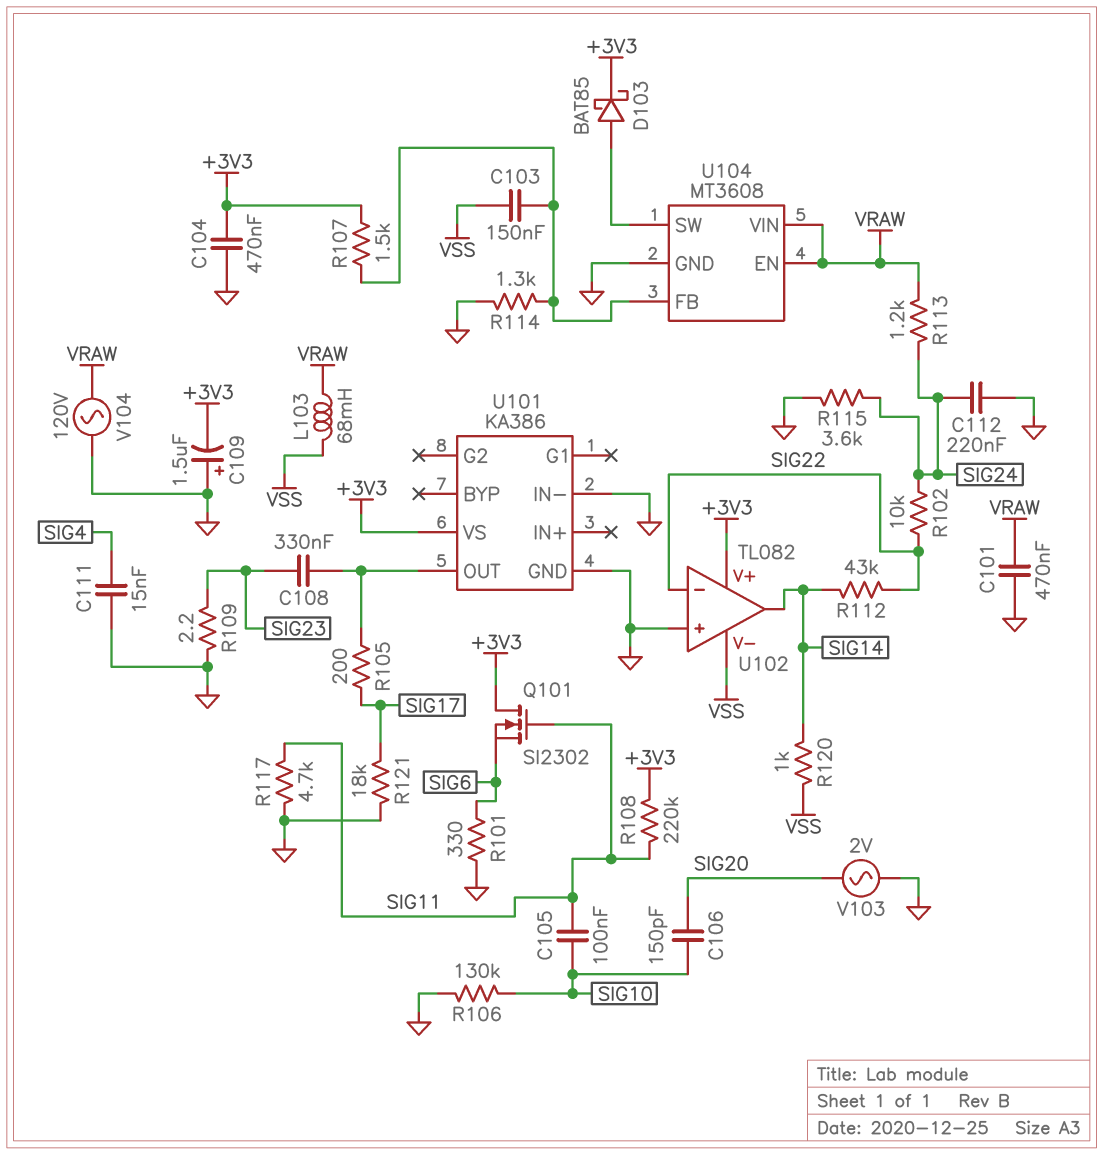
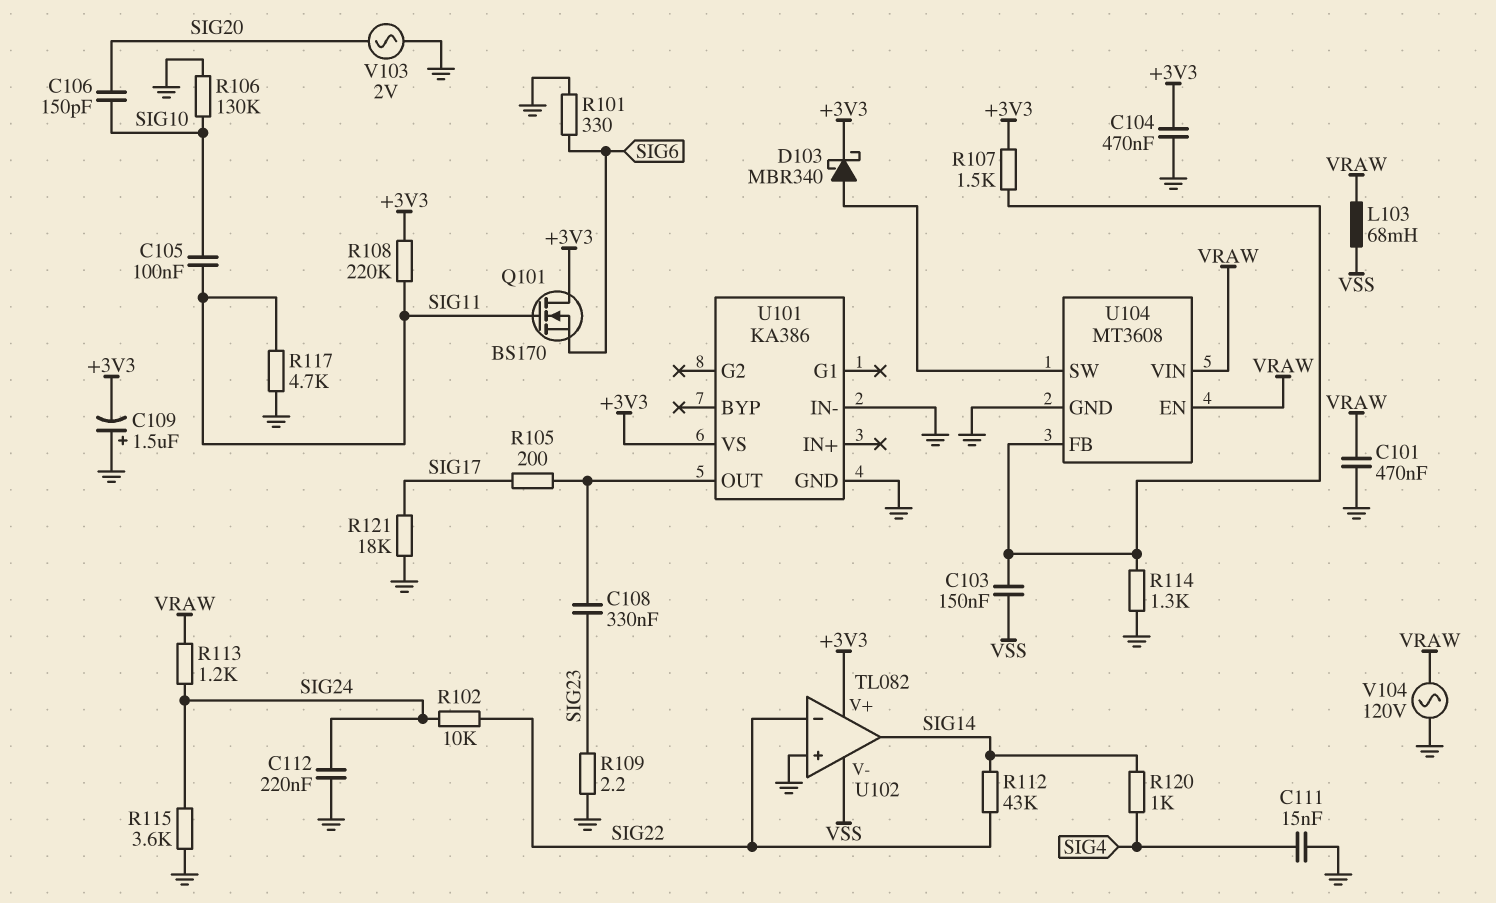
D103: schottky BAT85 (A U104/SW, K +3V3) -> schottky MBR340 (A U104/SW, K +3V3)
Q101: NMOS SI2302 (G SIG11, D +3V3, S SIG6) -> NMOS BS170 (G SIG11, D +3V3, S SIG6)
R120: 1k (SIG14, VSS) -> 1k (SIG4, SIG14)

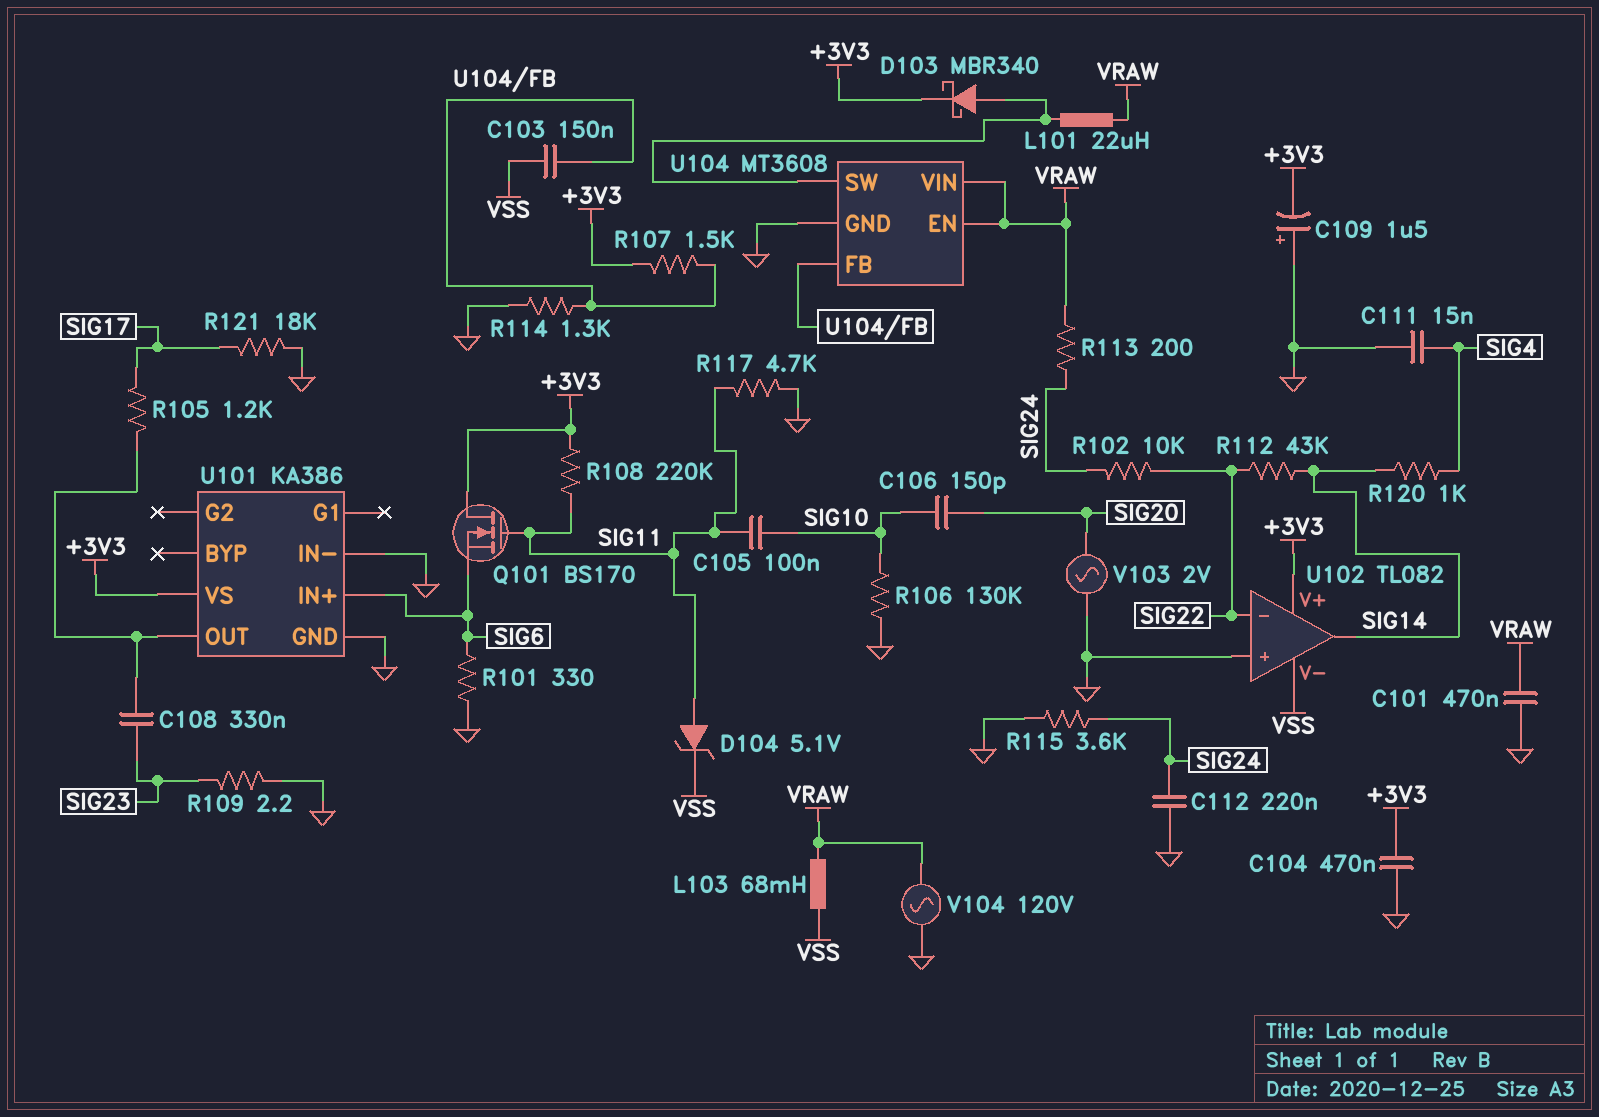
D104: none -> zener 5.1V (A SIG11, K VSS)
L101: none -> 22uH (U104/SW, VRAW)
R105: 200 (SIG17, U101/OUT) -> 1.2k (SIG17, U101/OUT)
R113: 1.2k (SIG24, VRAW) -> 200 (SIG24, VRAW)
U101 pin IN+: none -> SIG6

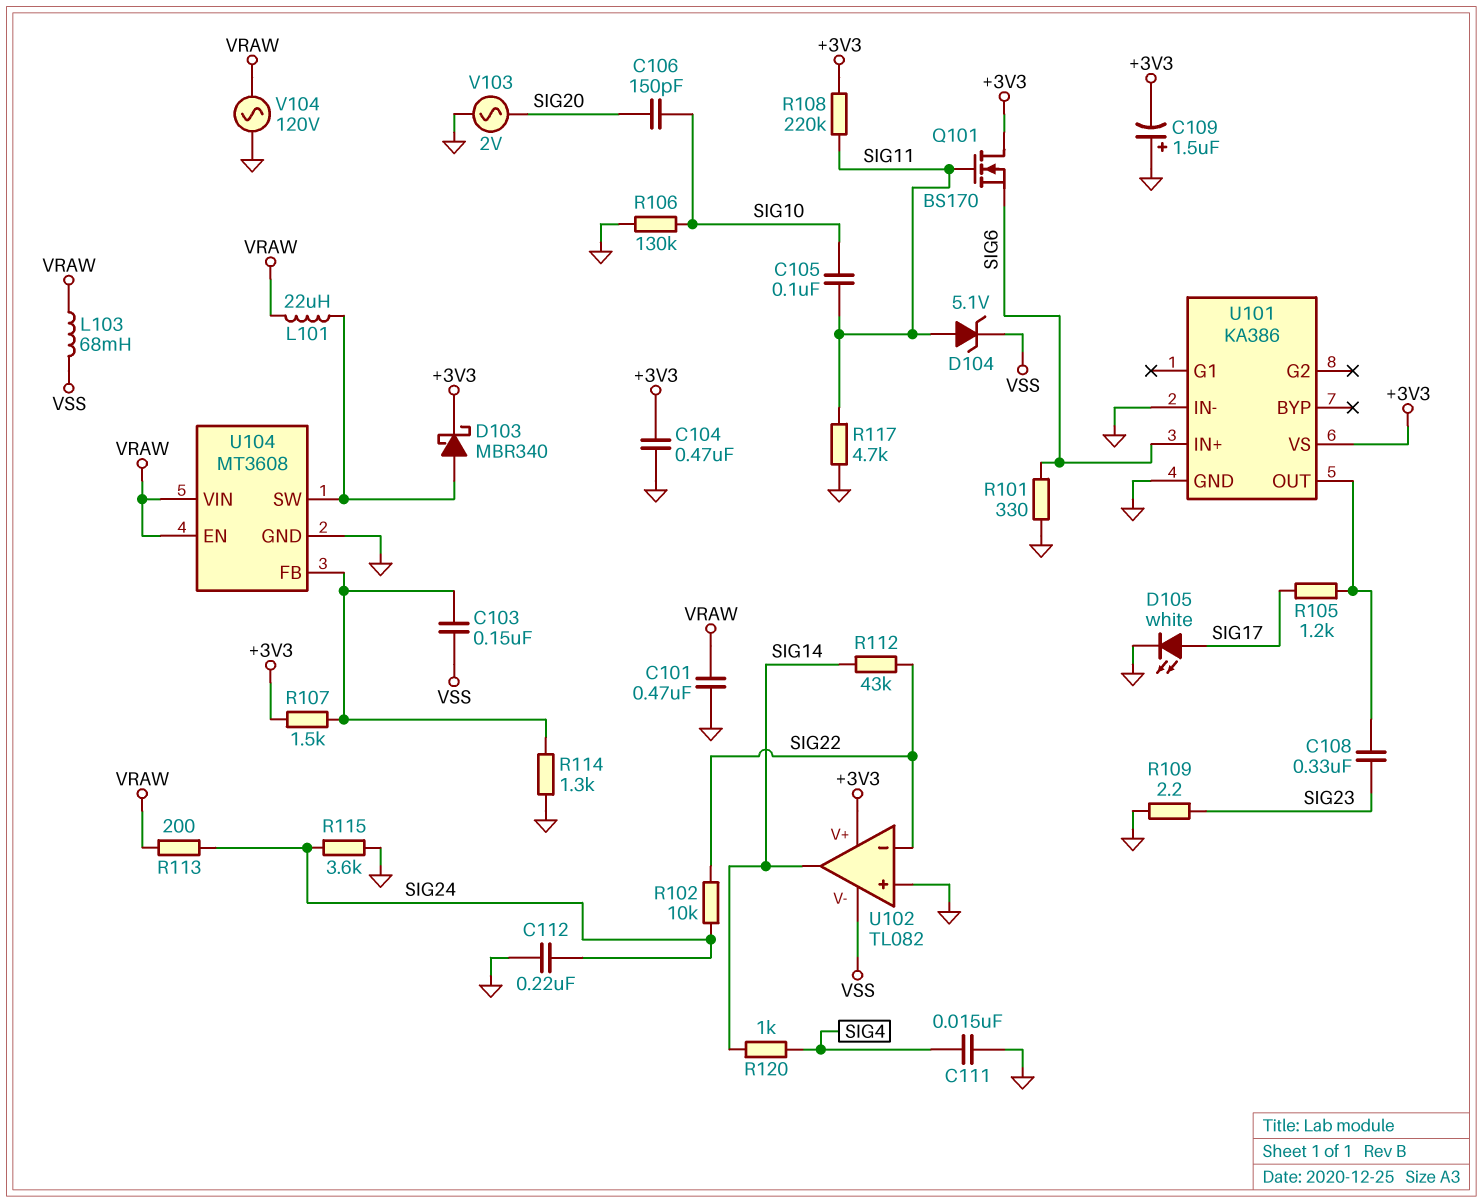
D105: none -> LED white (A SIG17, K GND)
R121: 18k (GND, SIG17) -> none

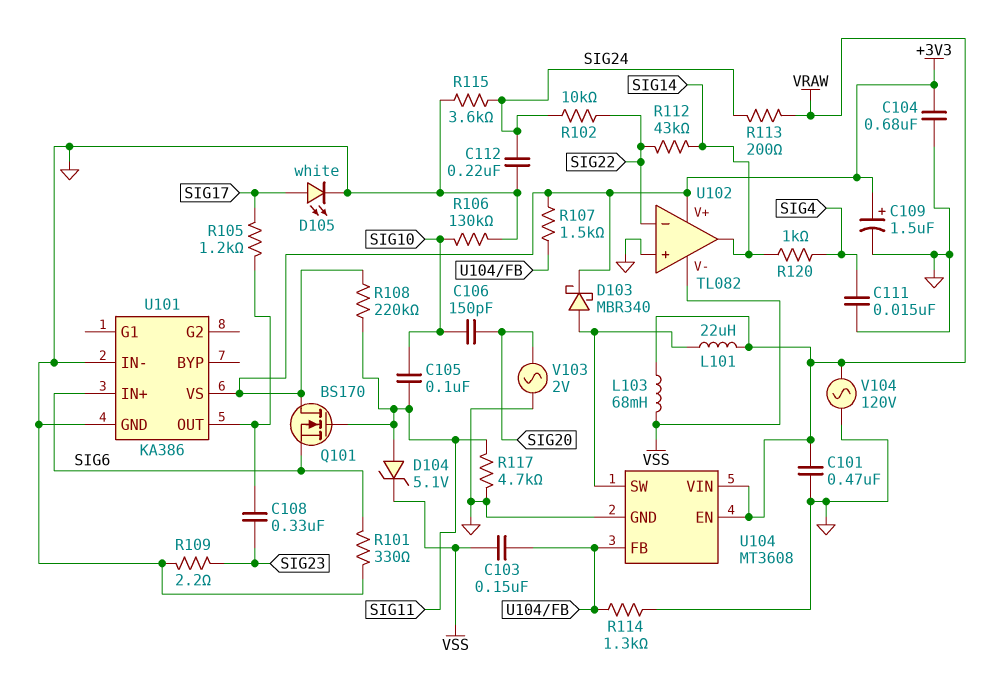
C104: 470nF (+3V3, GND) -> 680nF (+3V3, GND)
C109: 1.5uF (plus GND, minus +3V3) -> 1.5uF (plus +3V3, minus GND)

